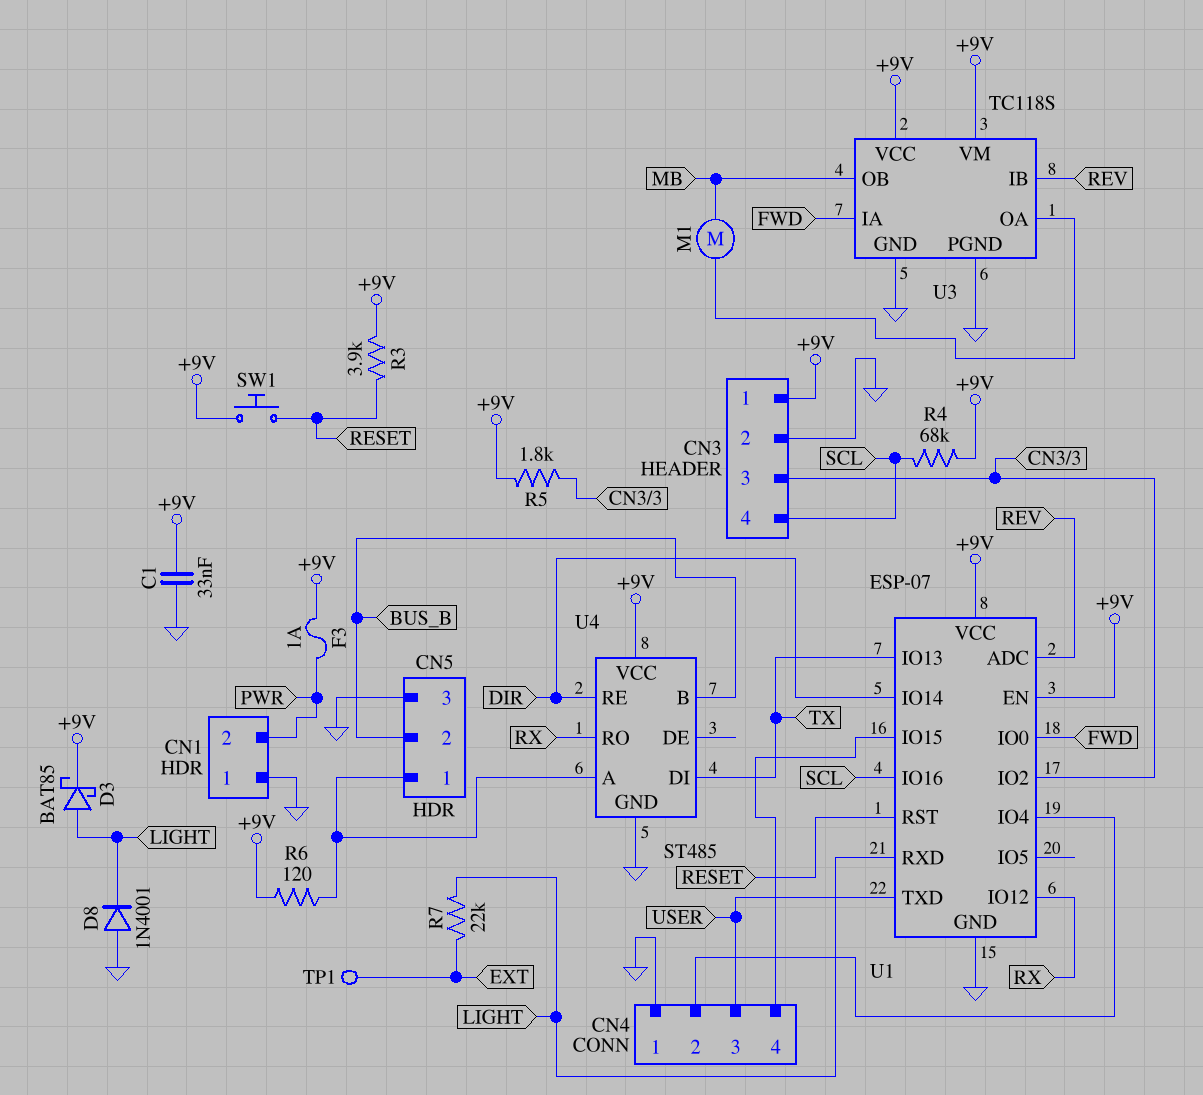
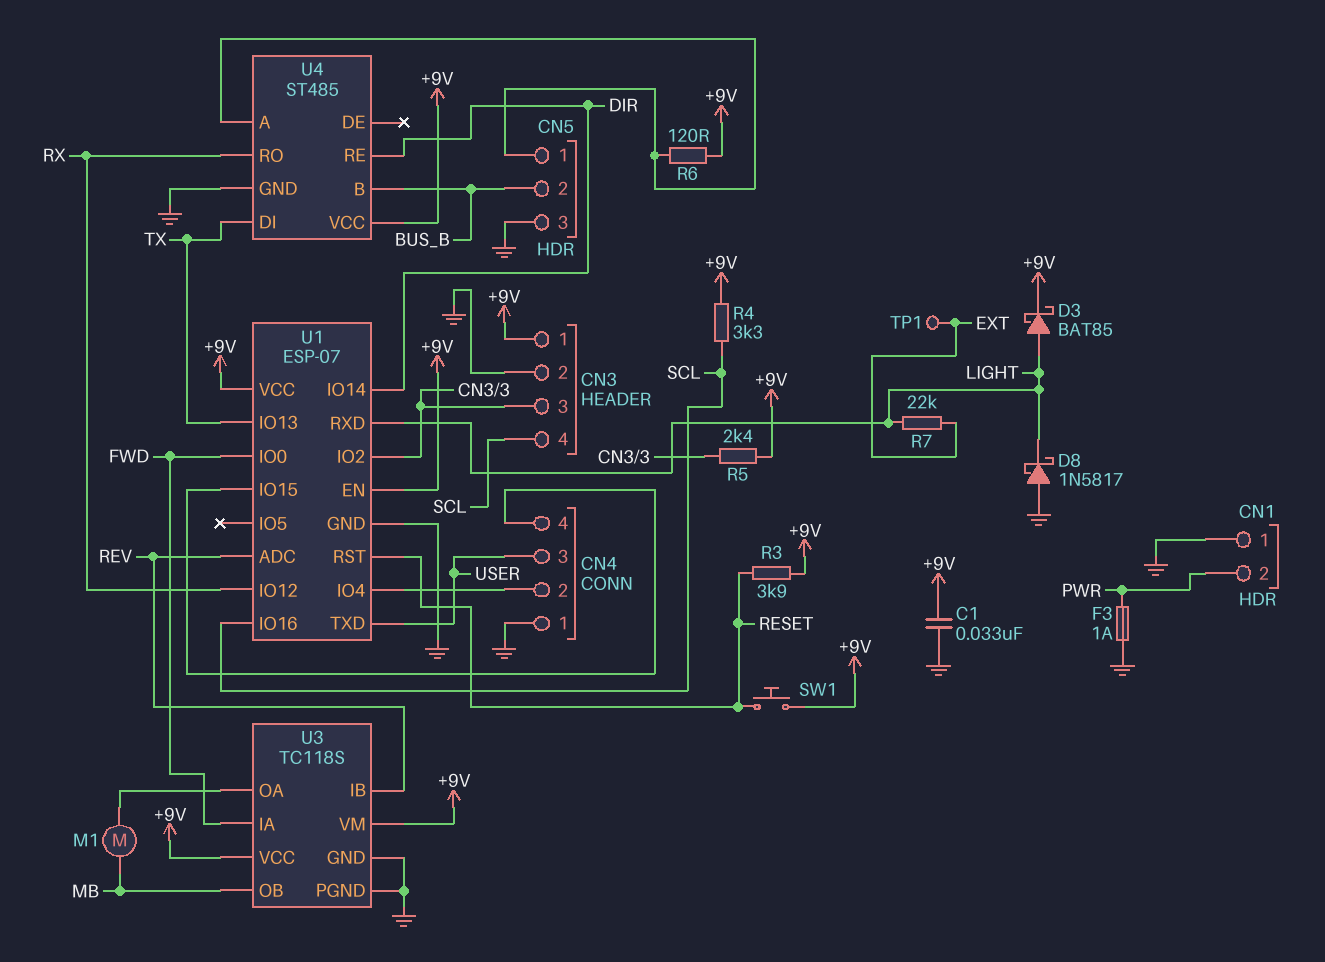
D8: diode 1N4001 (A GND, K LIGHT) -> schottky 1N5817 (A GND, K LIGHT)
F3: 1A (+9V, PWR) -> 1A (GND, PWR)
R4: 68k (+9V, SCL) -> 3.3k (+9V, SCL)
R5: 1.8k (+9V, CN3/3) -> 2.4k (+9V, CN3/3)

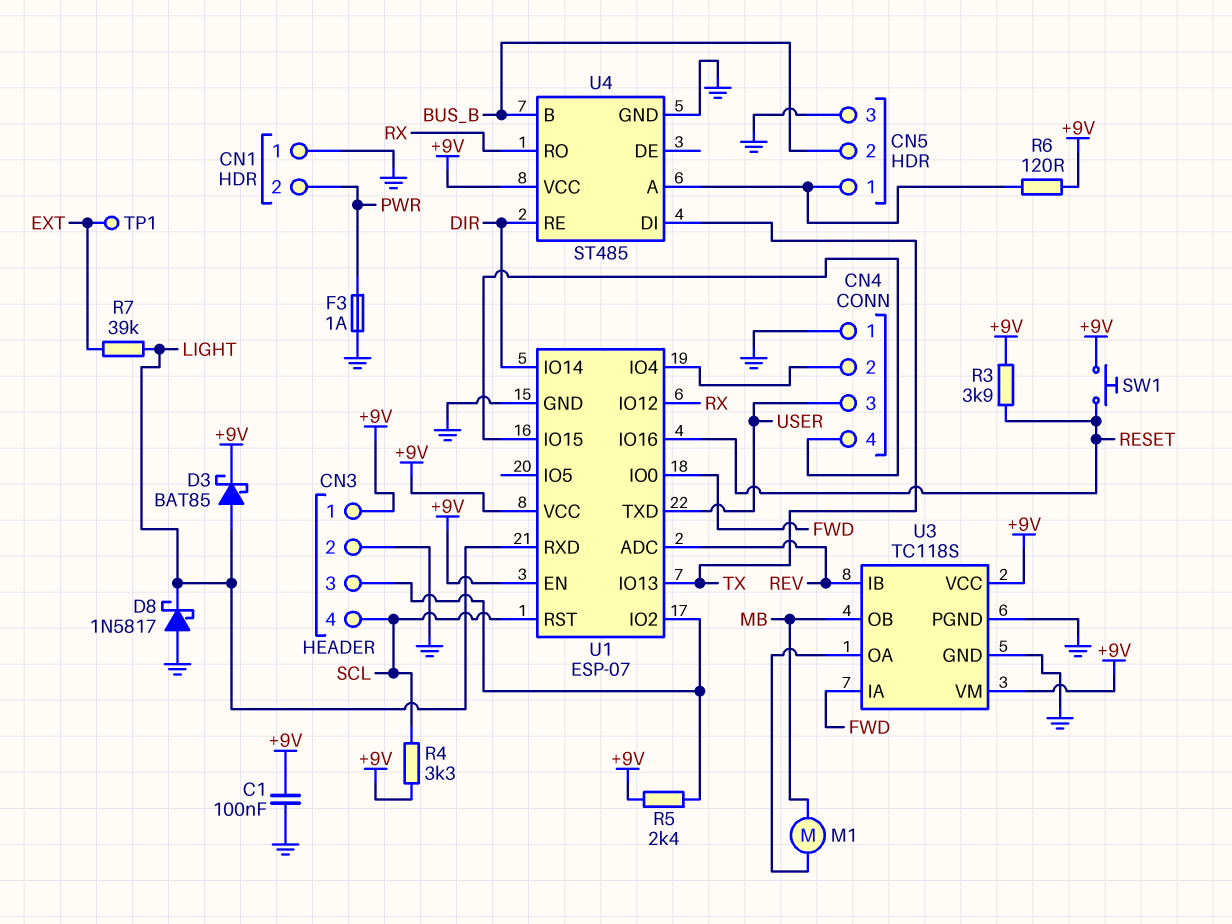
C1: 33nF (+9V, GND) -> 100nF (+9V, GND)
R7: 22k (EXT, LIGHT) -> 39k (EXT, LIGHT)
U1 pin IO16: SCL -> RESET
U1 pin RST: RESET -> SCL

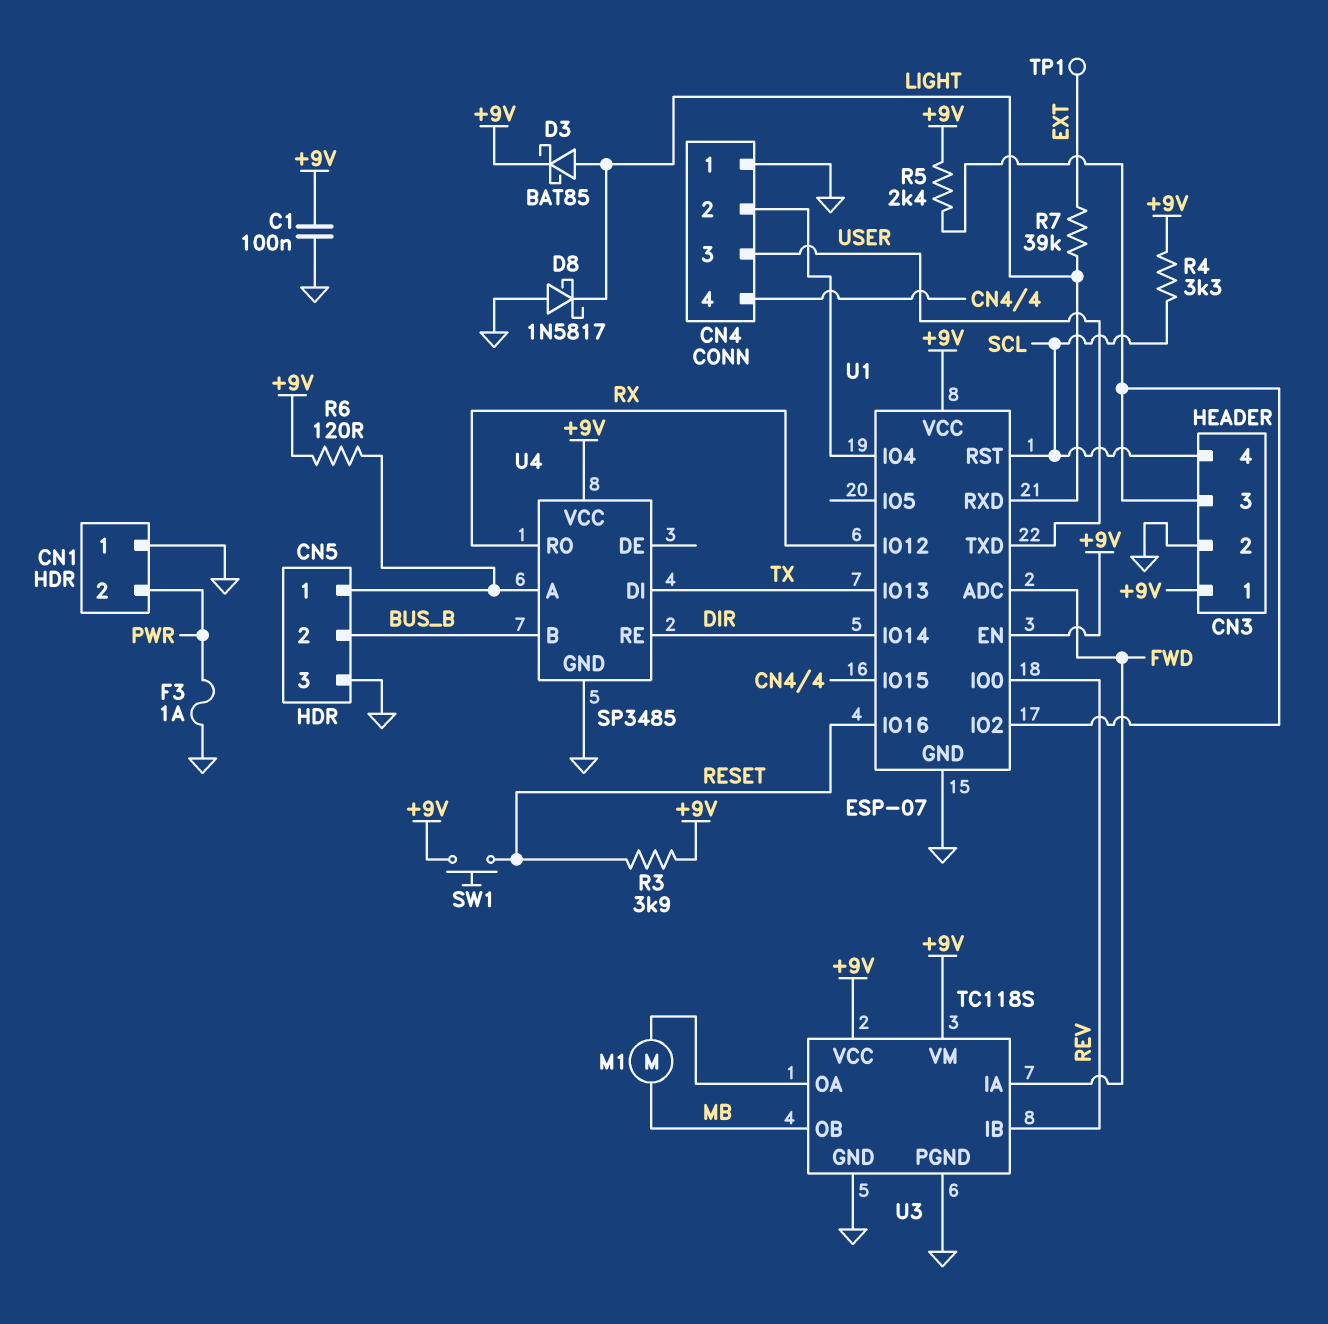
U1 pin ADC: REV -> FWD
U1 pin IO0: FWD -> REV
U4: ST485 -> SP3485

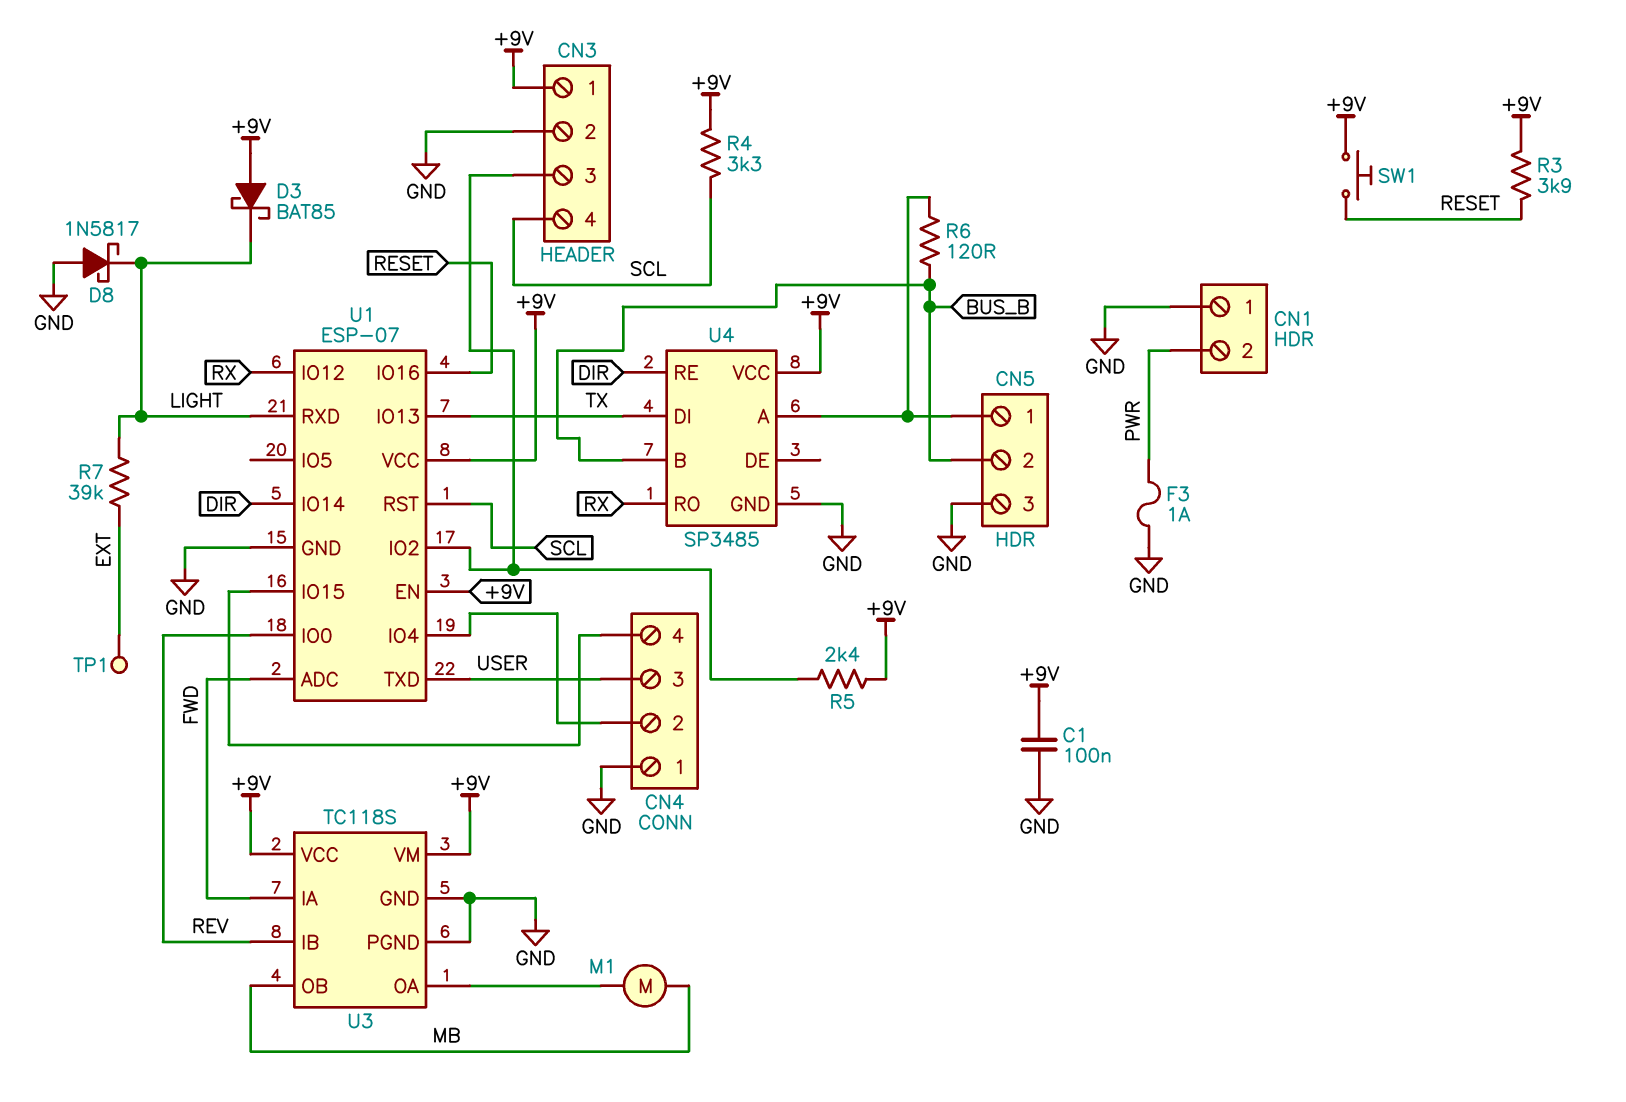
D3: schottky BAT85 (A LIGHT, K +9V) -> schottky BAT85 (A +9V, K LIGHT)
R6: 120 (+9V, CN5/1) -> 120 (BUS_B, CN5/1)

